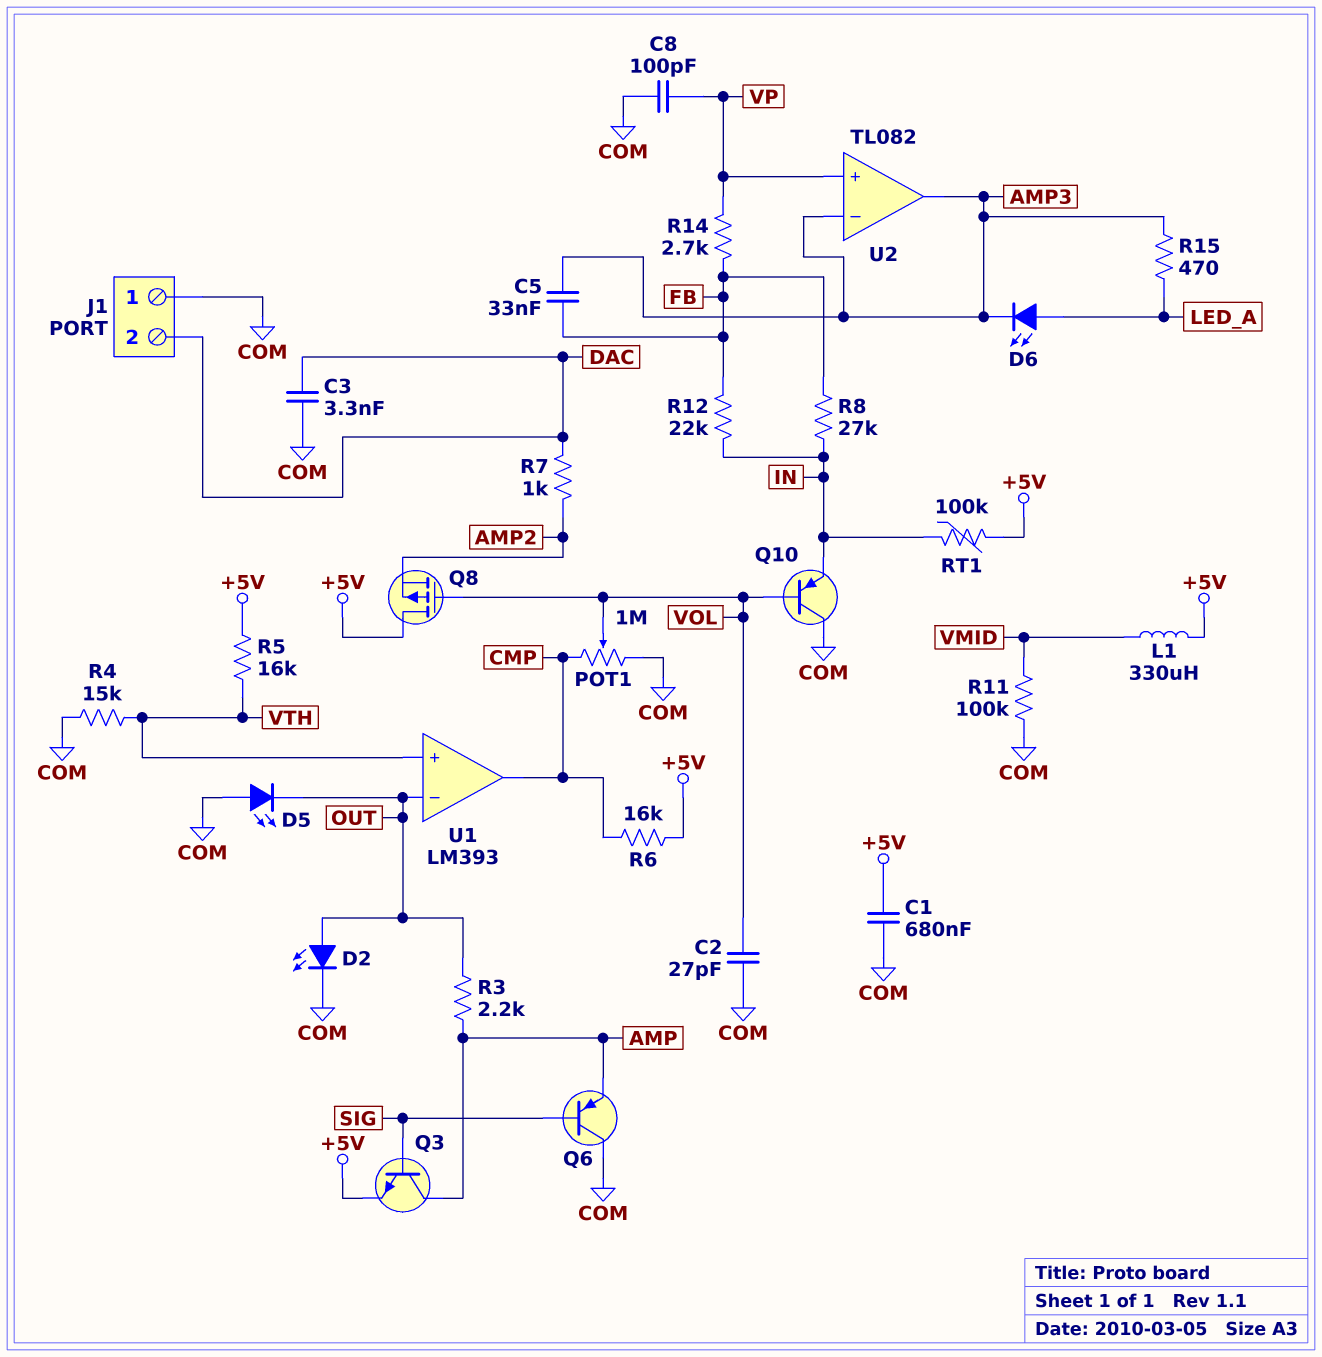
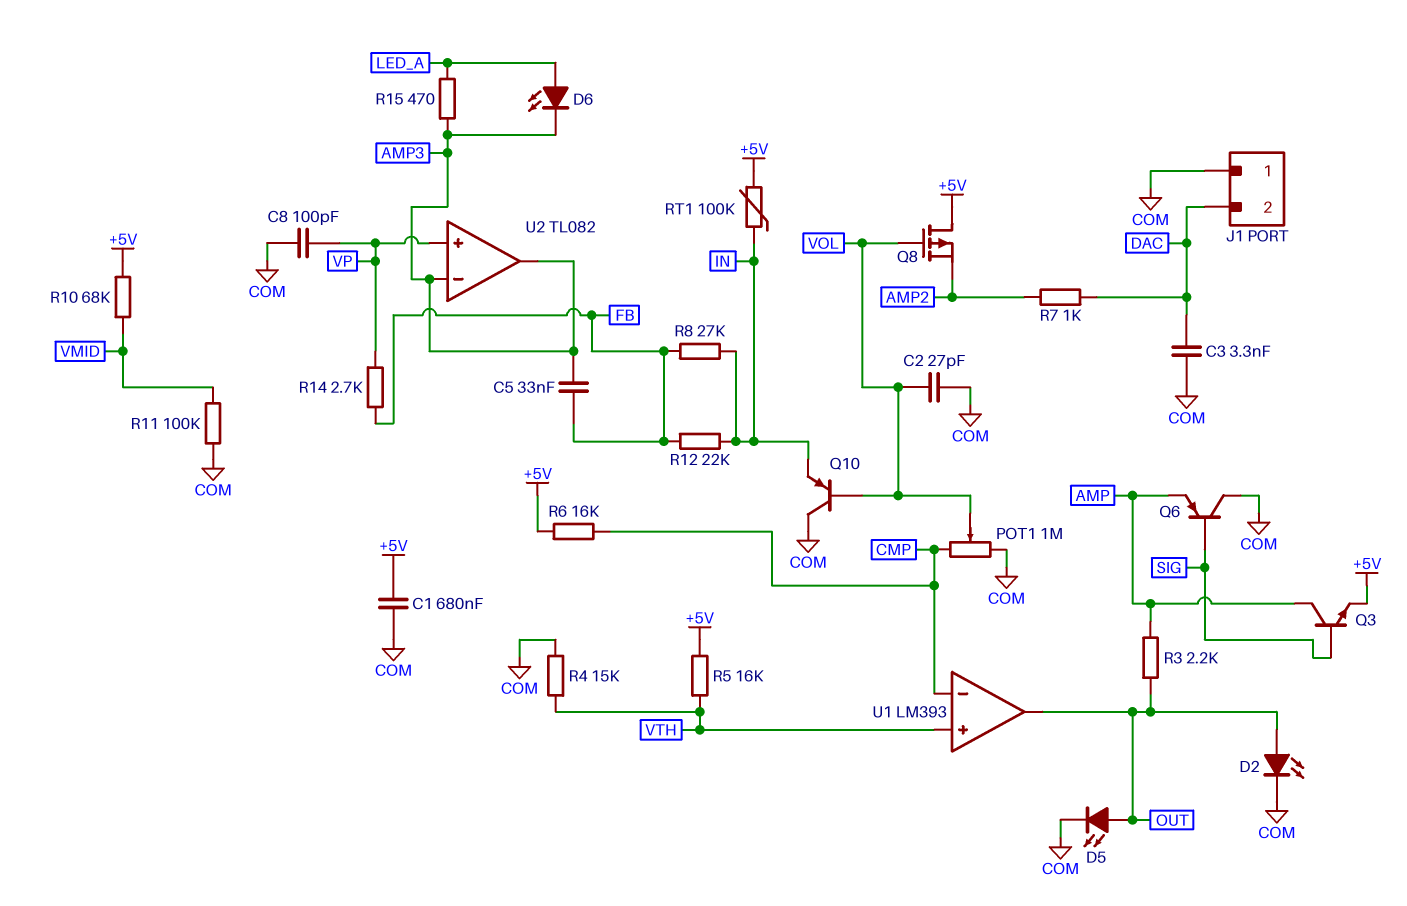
D5: LED (A COM, K OUT) -> LED (A OUT, K COM)
L1: 330uH (+5V, VMID) -> none
R10: none -> 68k (+5V, VMID)
U1 pin in-: OUT -> CMP
U1 pin out: CMP -> OUT

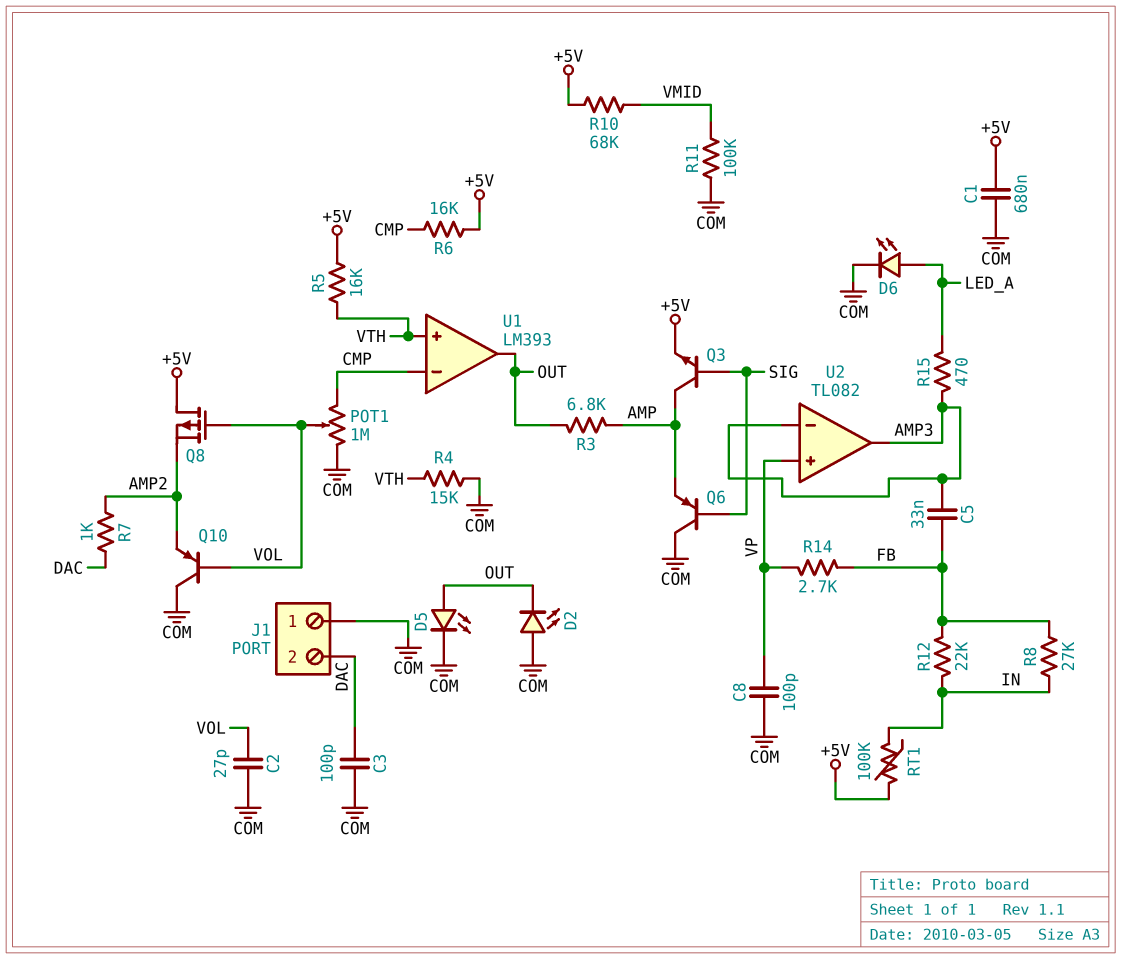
C3: 3.3nF (COM, DAC) -> 100pF (COM, DAC)
D2: LED (A OUT, K COM) -> LED (A COM, K OUT)
D6: LED (A LED_A, K AMP3) -> LED (A LED_A, K COM)
Q10: PNP (B VOL, C COM, E IN) -> PNP (B VOL, C COM, E AMP2)
R3: 2.2k (AMP, OUT) -> 6.8k (AMP, OUT)

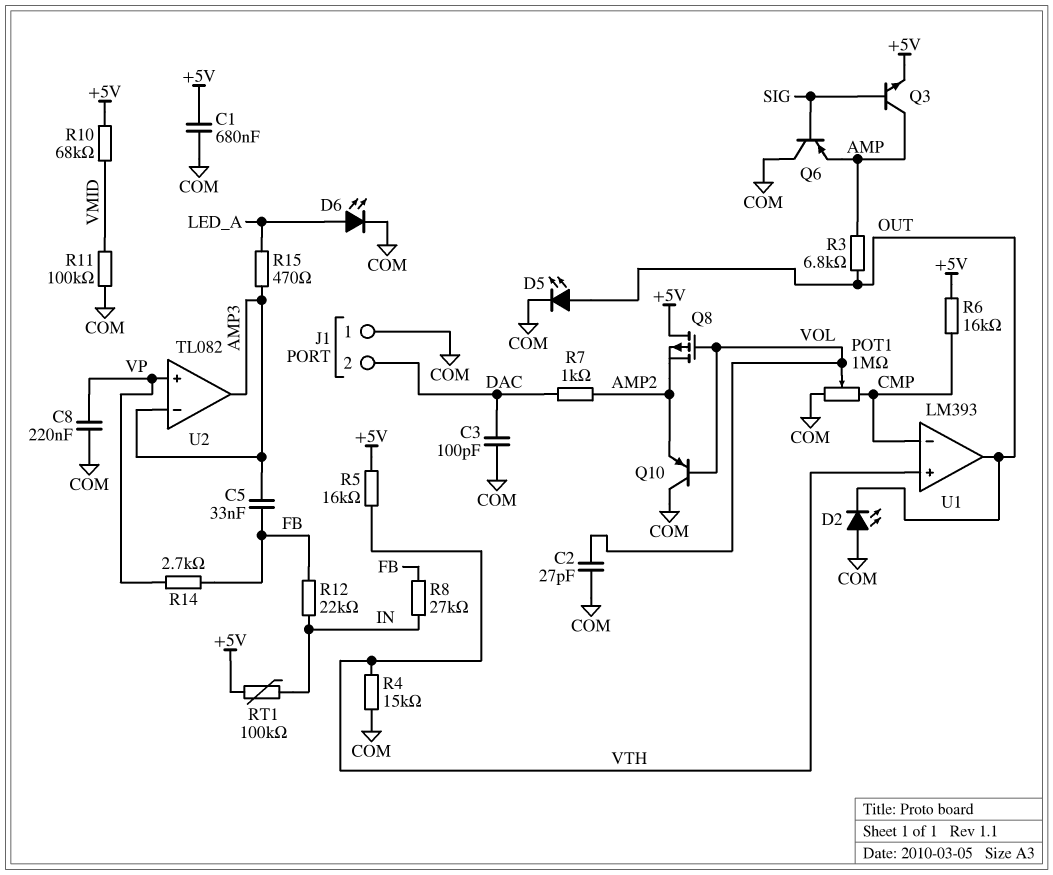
C8: 100pF (COM, VP) -> 220nF (COM, VP)

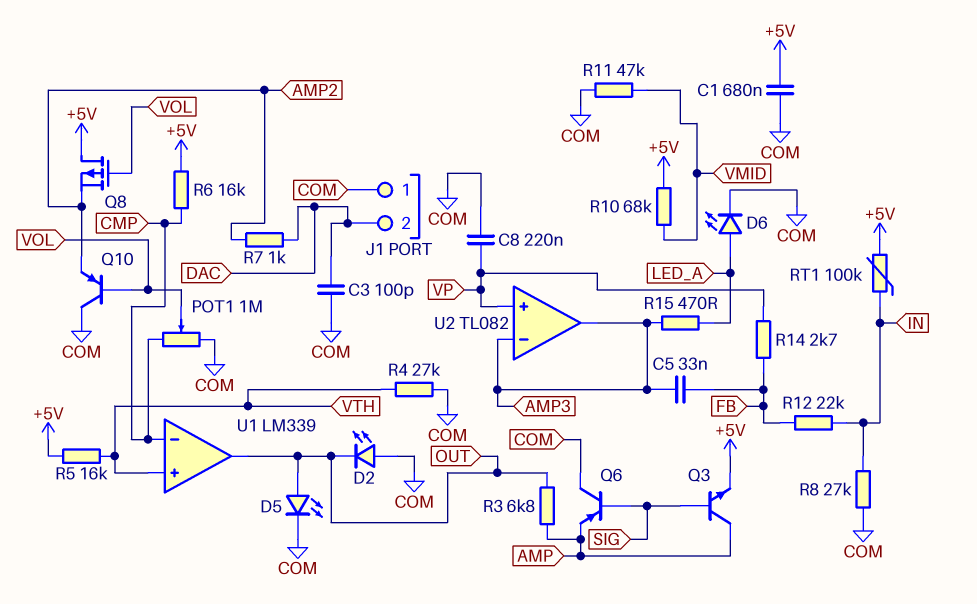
C2: 27pF (COM, VOL) -> none
R4: 15k (COM, VTH) -> 27k (COM, VTH)
R8: 27k (FB, IN) -> 27k (COM, IN)
R11: 100k (COM, VMID) -> 47k (COM, VMID)
U1: LM393 -> LM339

